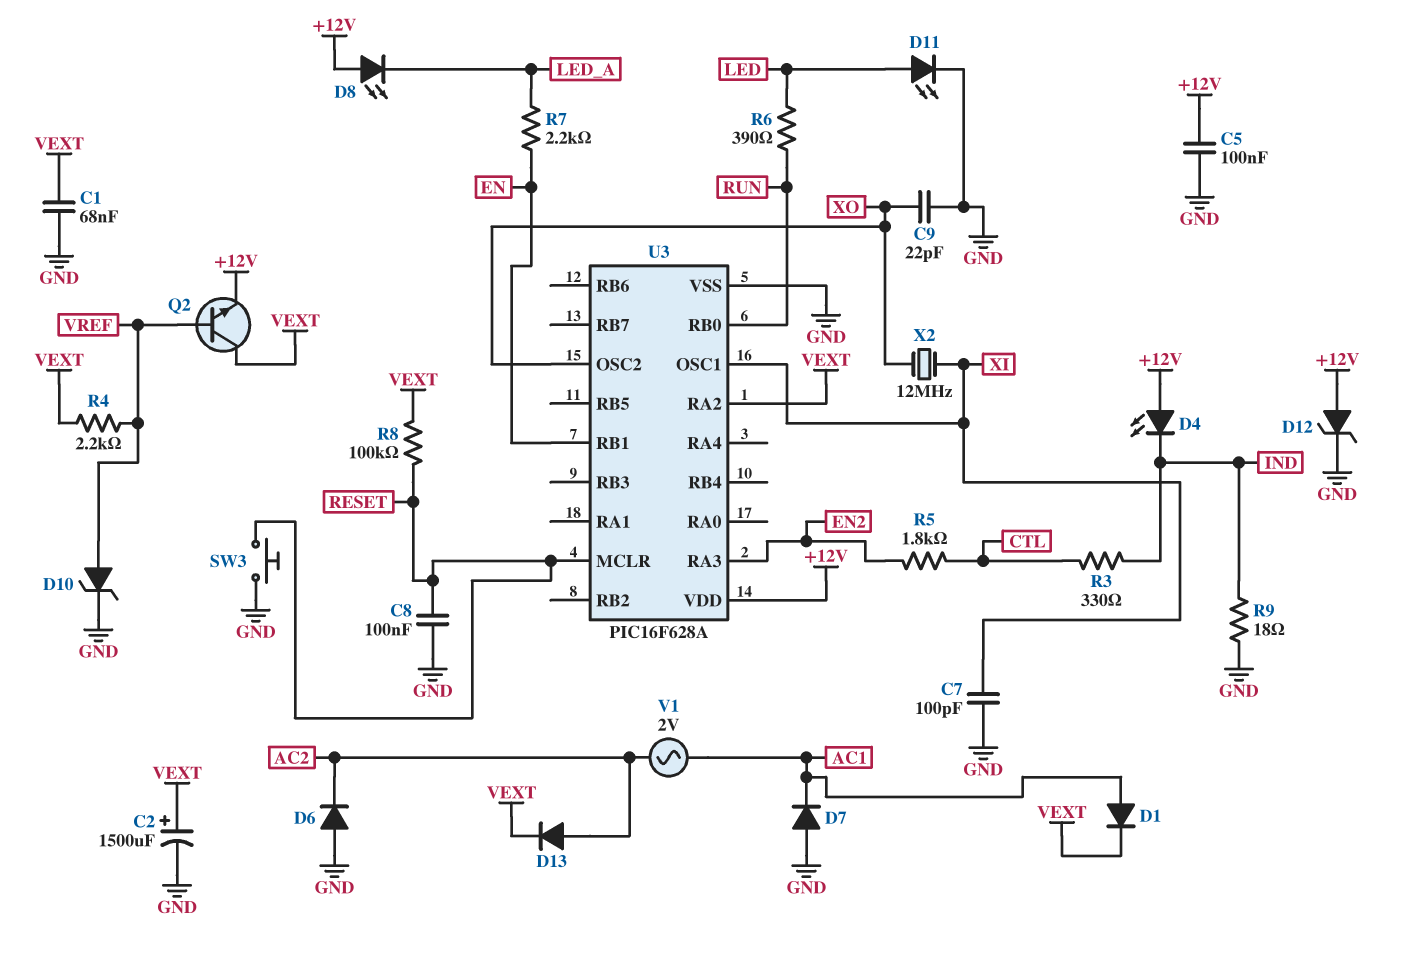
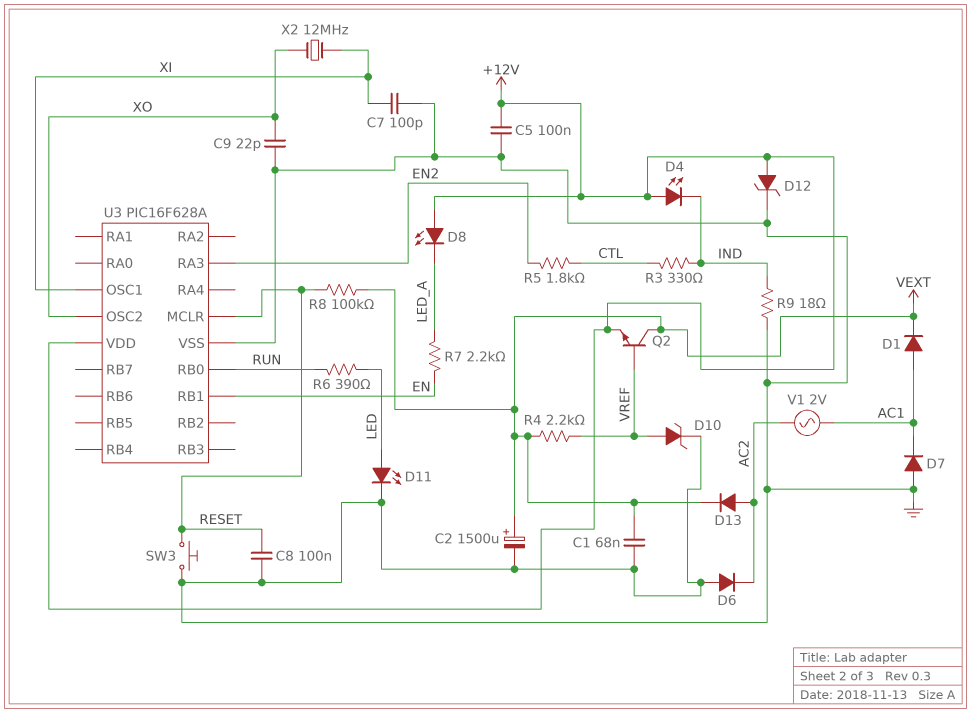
U3 pin RA2: VEXT -> none

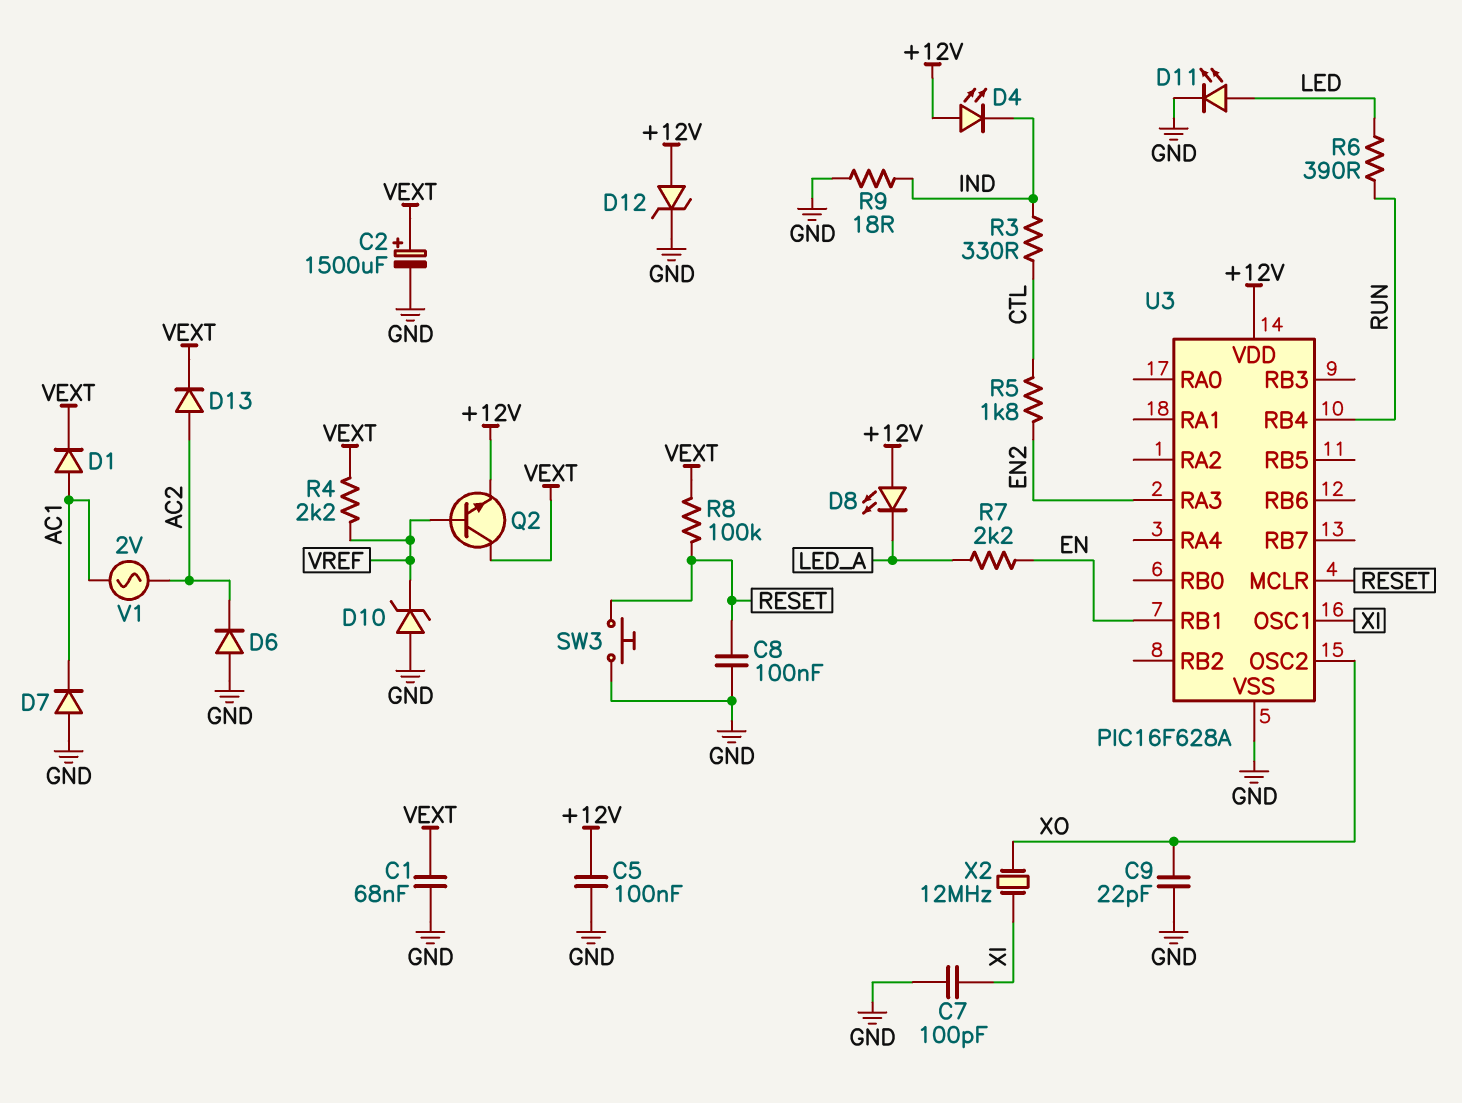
D10: zener (A VREF, K GND) -> zener (A GND, K VREF)
U3 pin RB0: RUN -> none
U3 pin RB4: none -> RUN

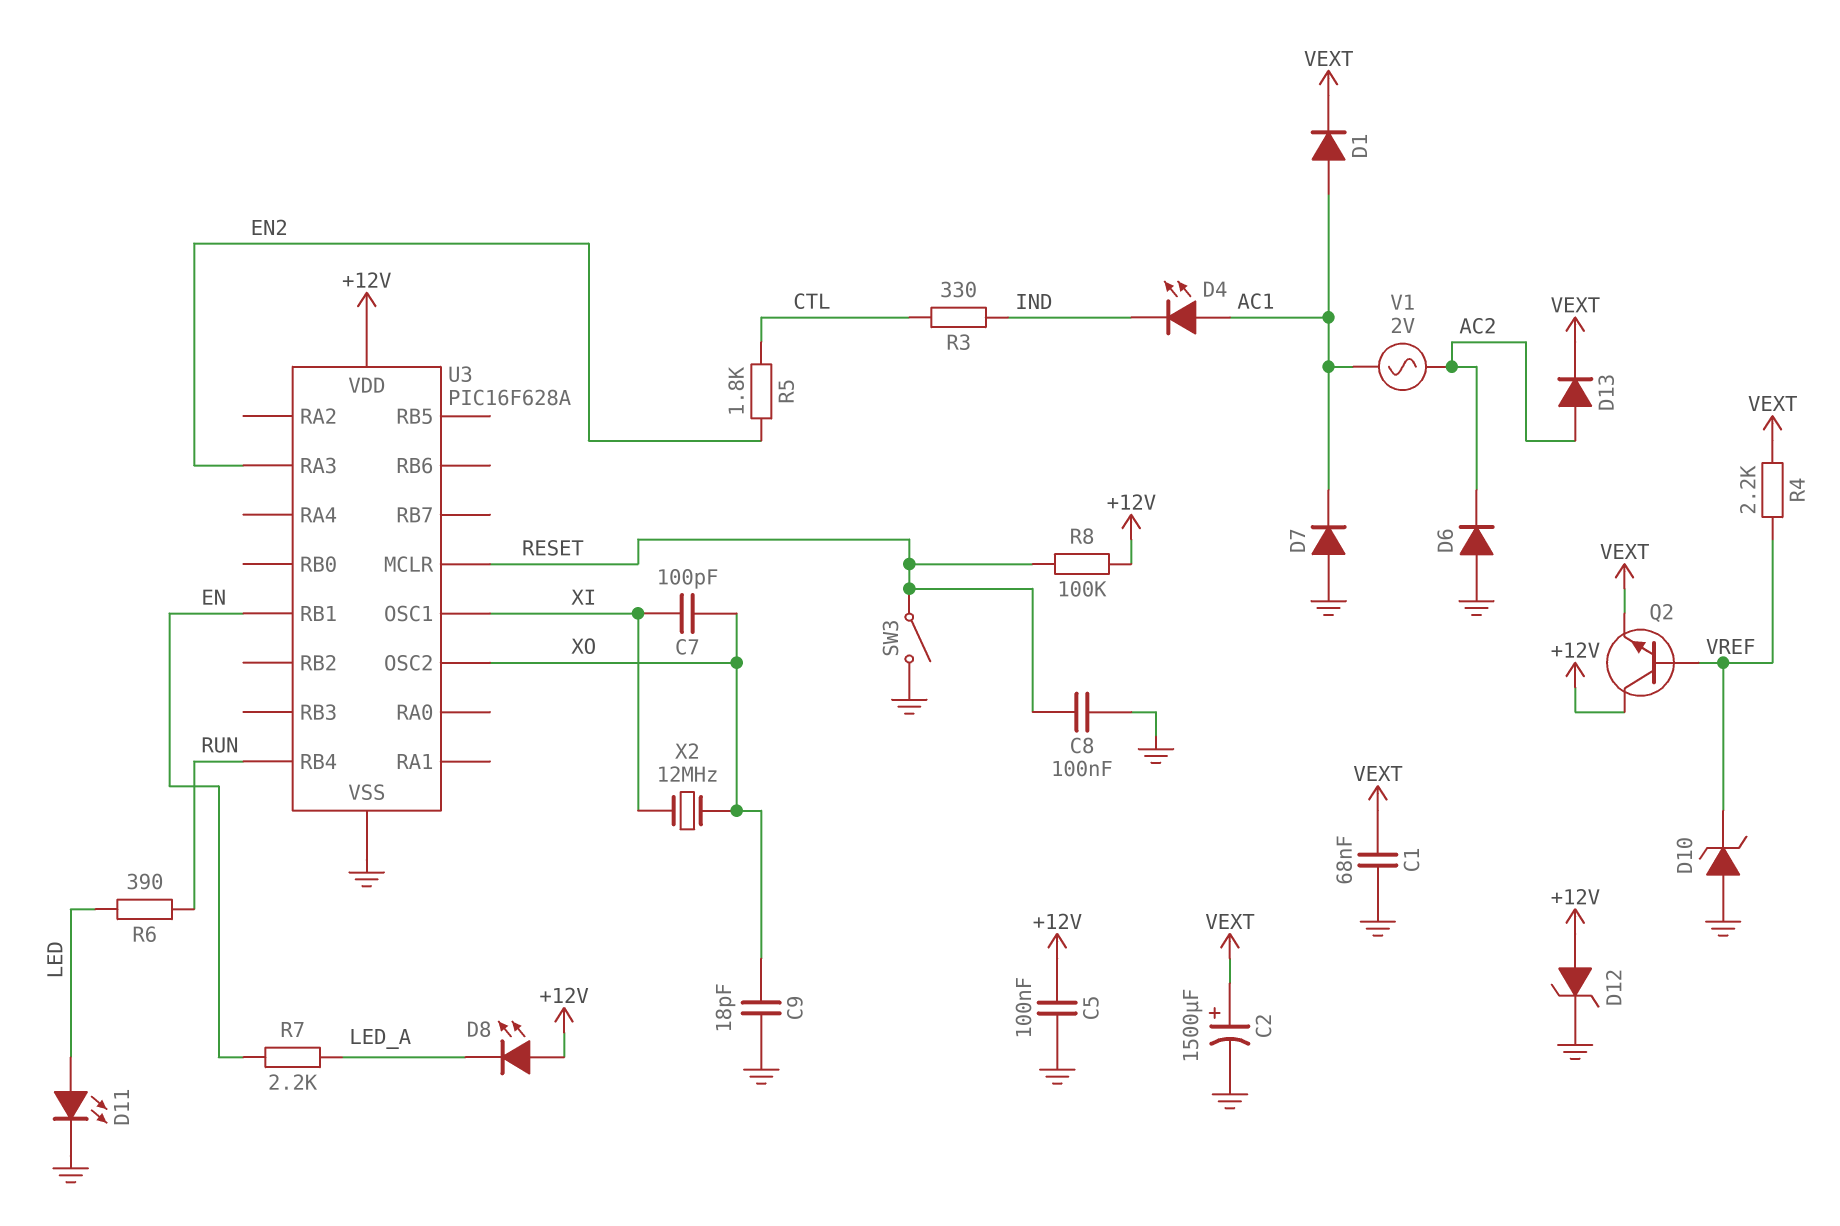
C7: 100pF (GND, XI) -> 100pF (XI, XO)
C9: 22pF (GND, XO) -> 18pF (GND, XO)
D4: LED (A +12V, K IND) -> LED (A AC1, K IND)
Q2: NPN (B VREF, C VEXT, E +12V) -> NPN (B VREF, C +12V, E VEXT)
R8: 100k (RESET, VEXT) -> 100k (+12V, RESET)
R9: 18 (GND, IND) -> none
SW3: button (GND, RESET) -> switch (GND, RESET)

